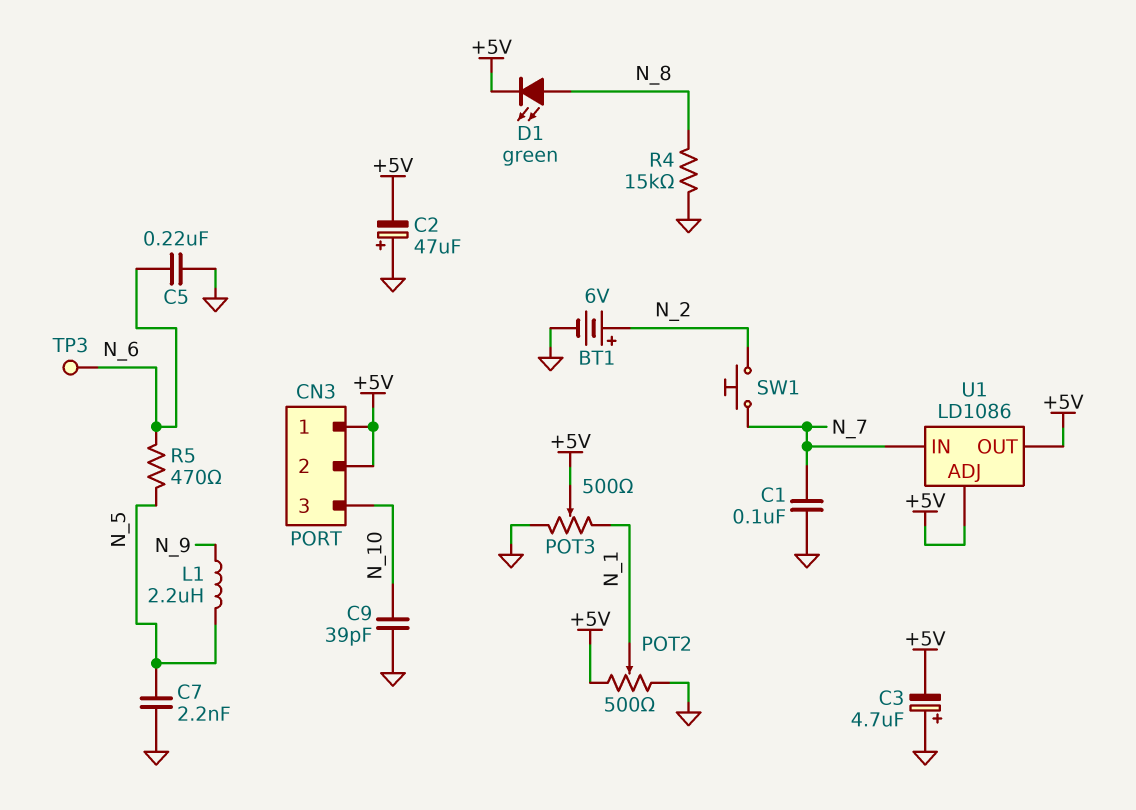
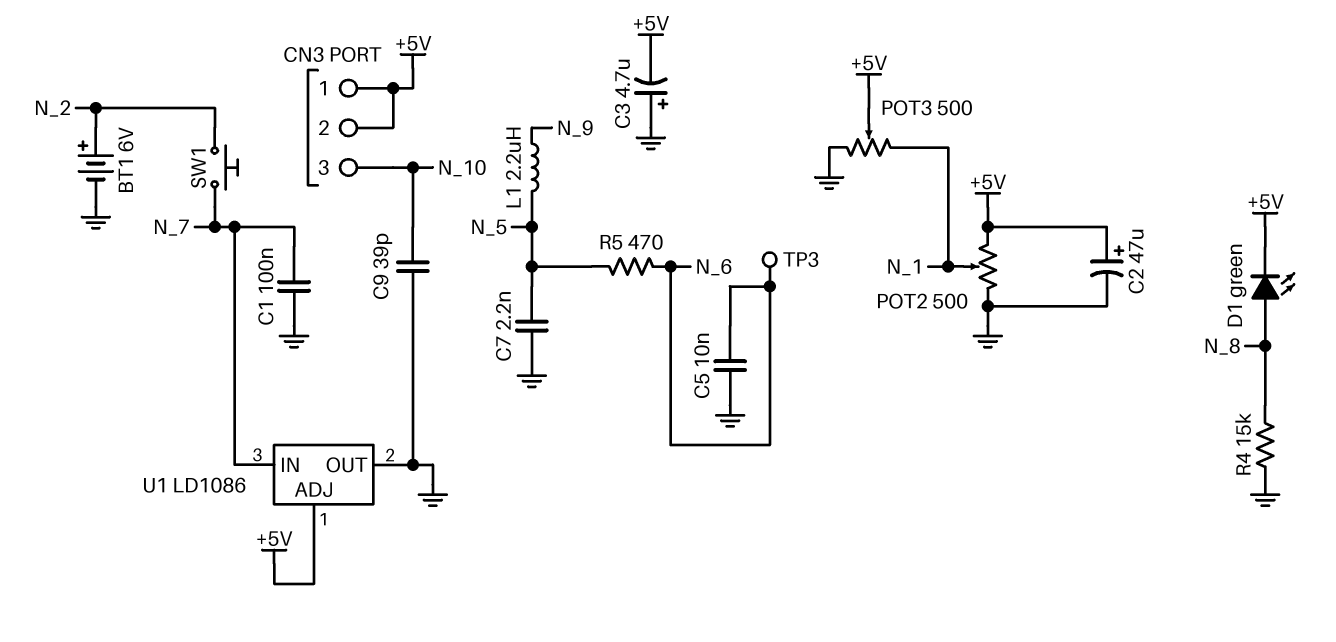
C2: 47uF (plus GND, minus +5V) -> 47uF (plus +5V, minus GND)
C5: 220nF (GND, N_6) -> 10nF (GND, N_6)
U1 pin OUT: +5V -> GND

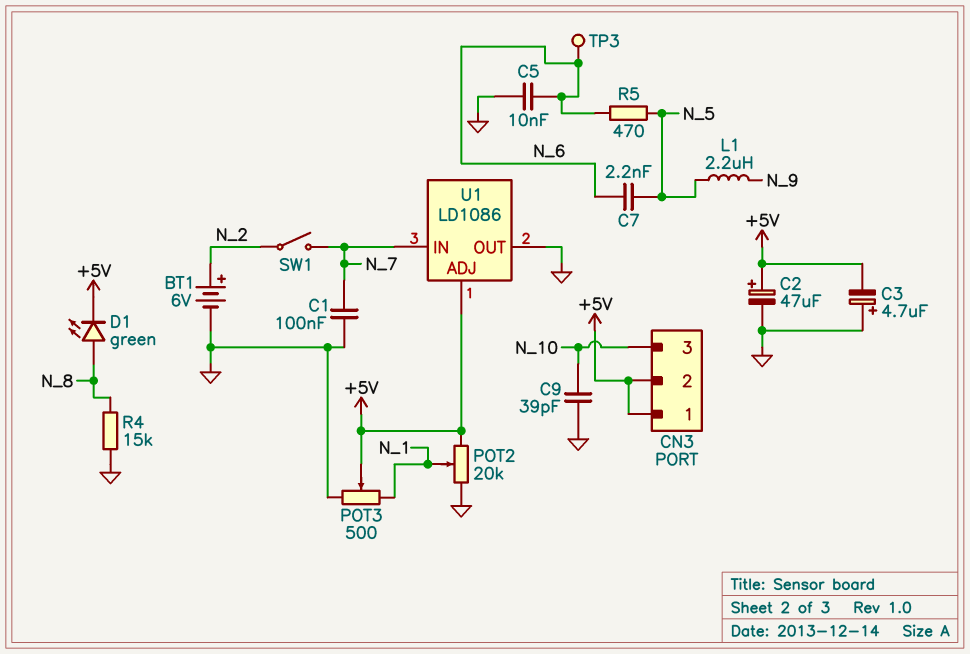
C7: 2.2nF (GND, N_5) -> 2.2nF (N_5, N_6)
POT2: 500 (+5V, GND, wiper N_1) -> 20k (+5V, GND, wiper N_1)
SW1: button (N_2, N_7) -> switch (N_2, N_7)

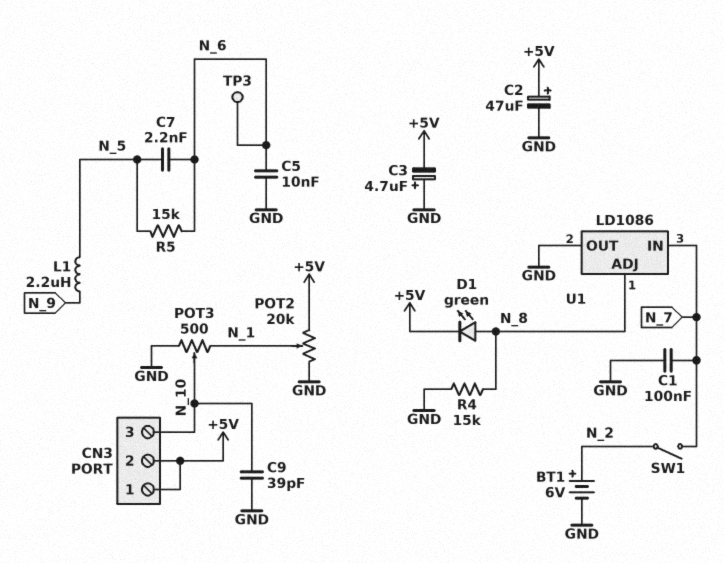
POT3: 500 (GND, N_1, wiper +5V) -> 500 (GND, N_1, wiper N_10)
R5: 470 (N_5, N_6) -> 15k (N_5, N_6)
U1 pin ADJ: +5V -> N_8

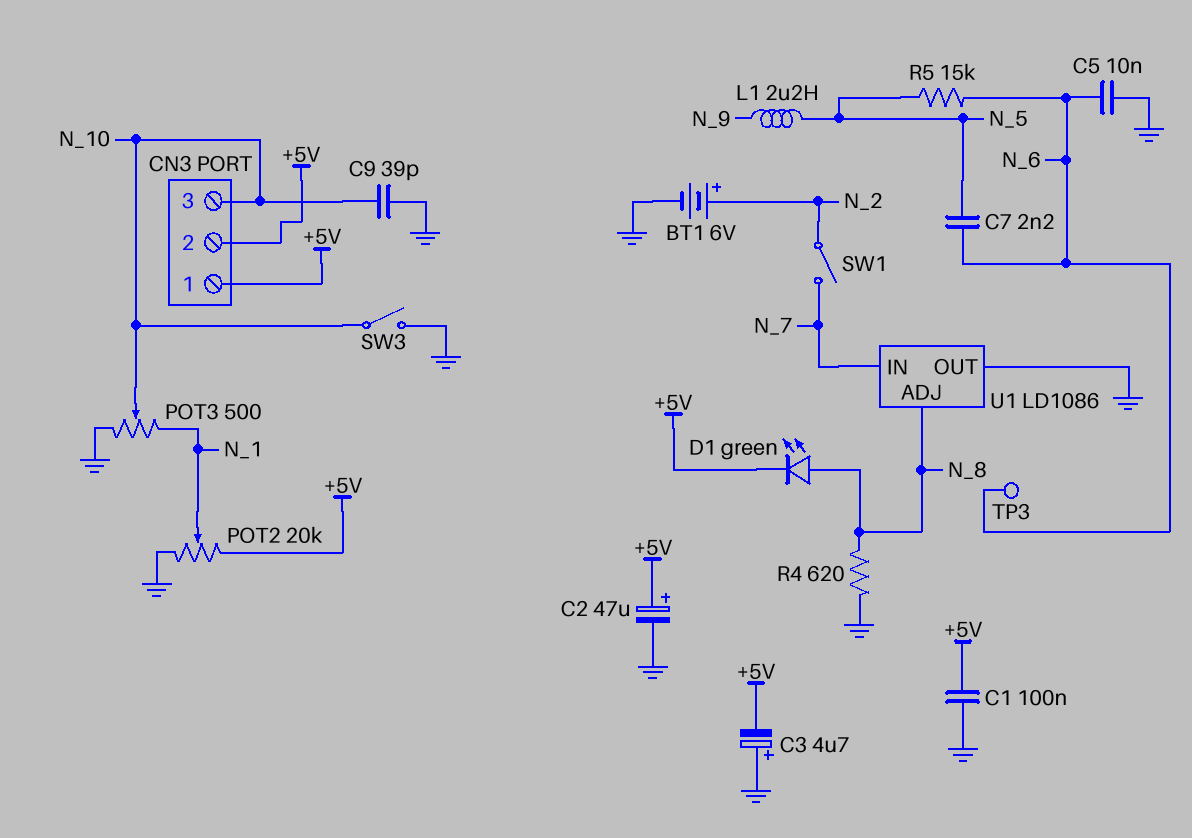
C1: 100nF (GND, N_7) -> 100nF (+5V, GND)
R4: 15k (GND, N_8) -> 620 (GND, N_8)
SW3: none -> switch (GND, N_10)

